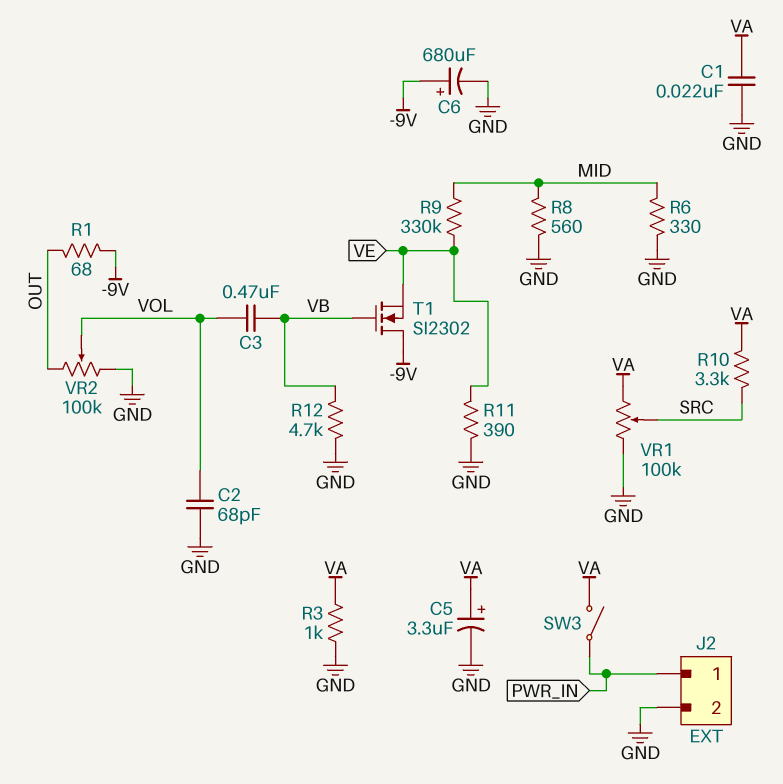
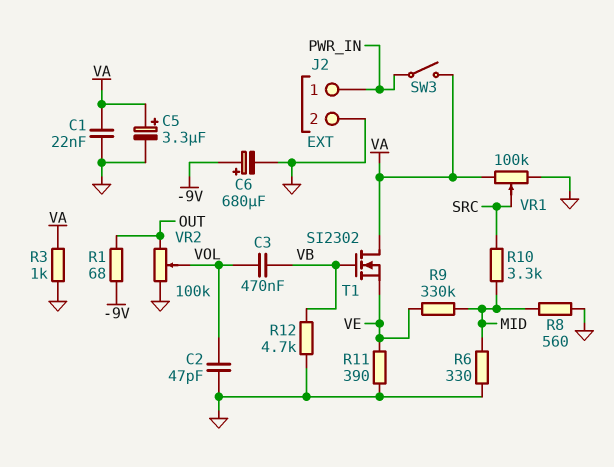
C2: 68pF (GND, VOL) -> 47pF (GND, VOL)
R10: 3.3k (SRC, VA) -> 3.3k (MID, SRC)
T1: NMOS SI2302 (G VB, D -9V, S VE) -> NMOS SI2302 (G VB, D VA, S VE)

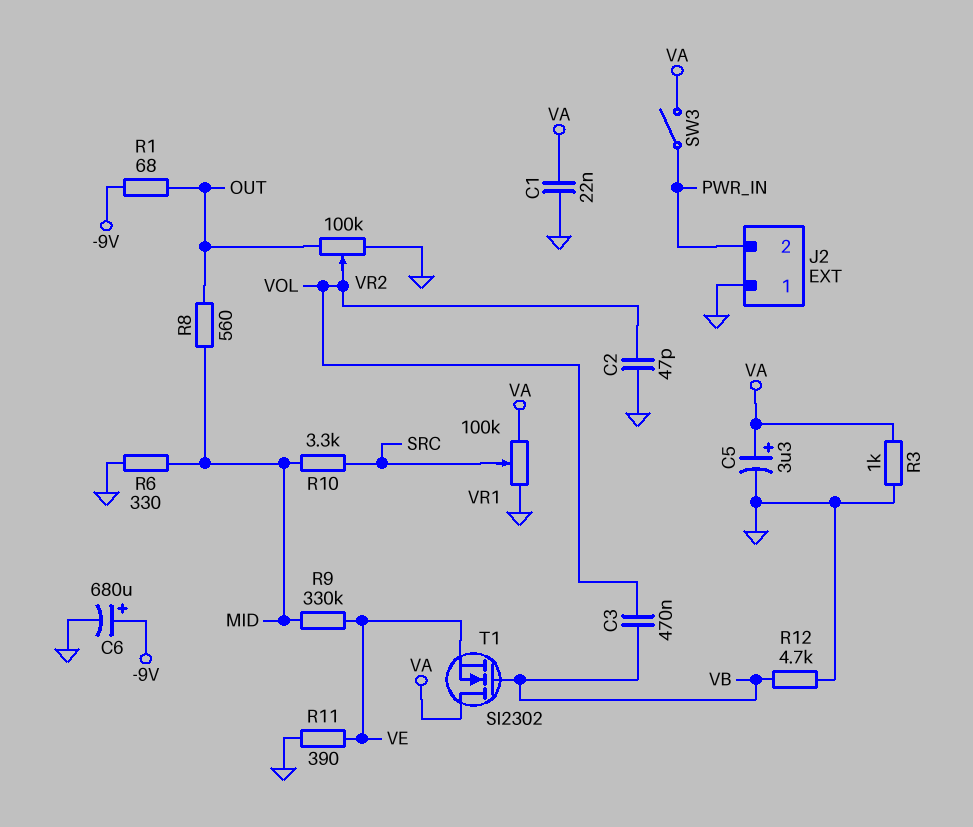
J2 pin 1: PWR_IN -> GND
J2 pin 2: GND -> PWR_IN
R8: 560 (GND, MID) -> 560 (MID, OUT)

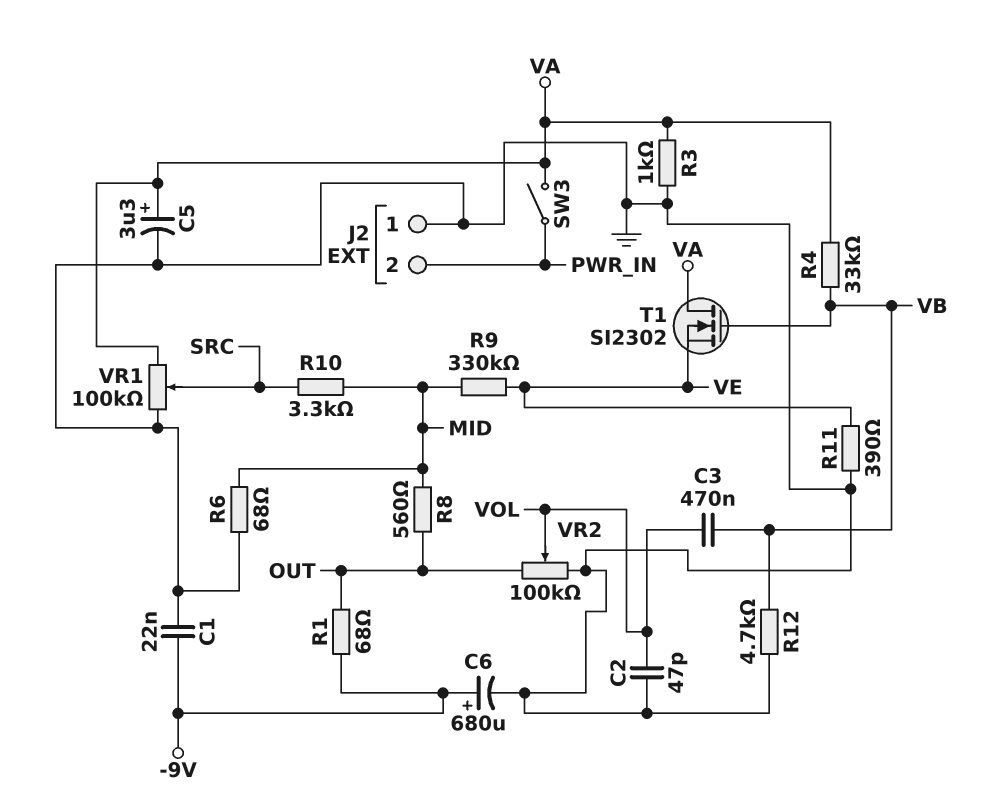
C1: 22nF (GND, VA) -> 22nF (-9V, GND)
R4: none -> 33k (VA, VB)
R6: 330 (GND, MID) -> 68 (GND, MID)

